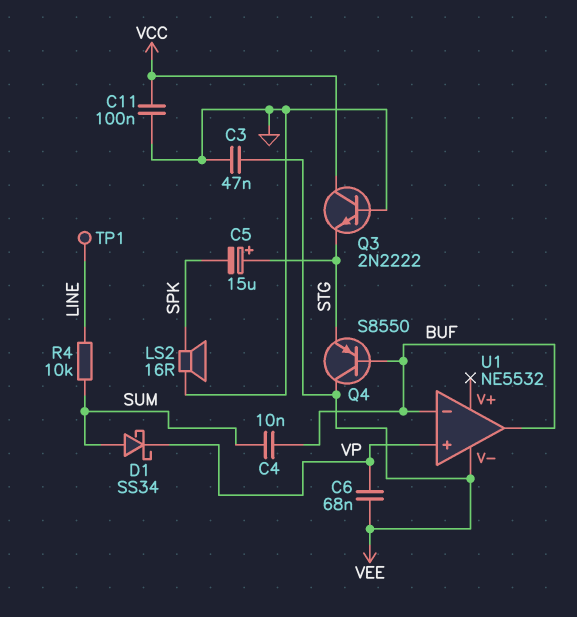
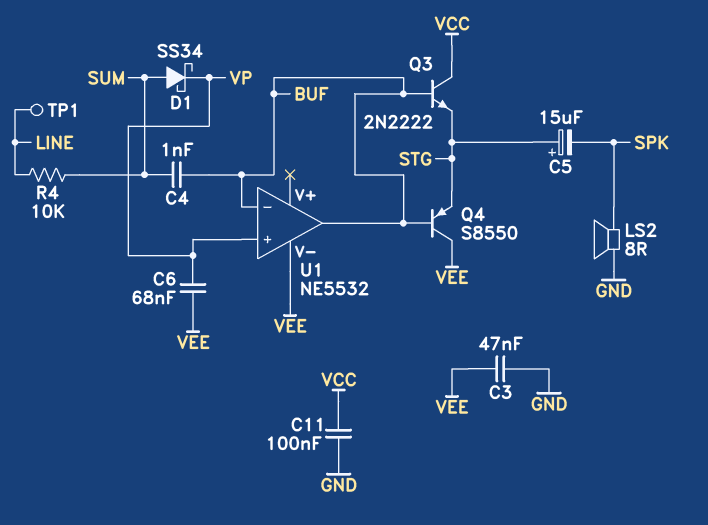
C4: 10nF (BUF, SUM) -> 1nF (BUF, SUM)
LS2: speaker 16R (GND, SPK) -> speaker 8R (GND, SPK)
Q3: NPN 2N2222 (B GND, C VCC, E STG) -> NPN 2N2222 (B BUF, C VCC, E STG)

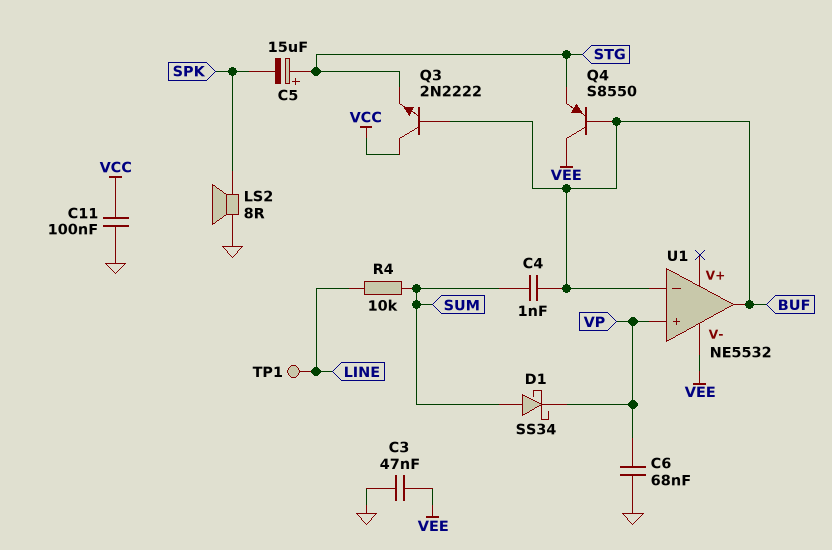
C6: 68nF (VEE, VP) -> 68nF (GND, VP)

